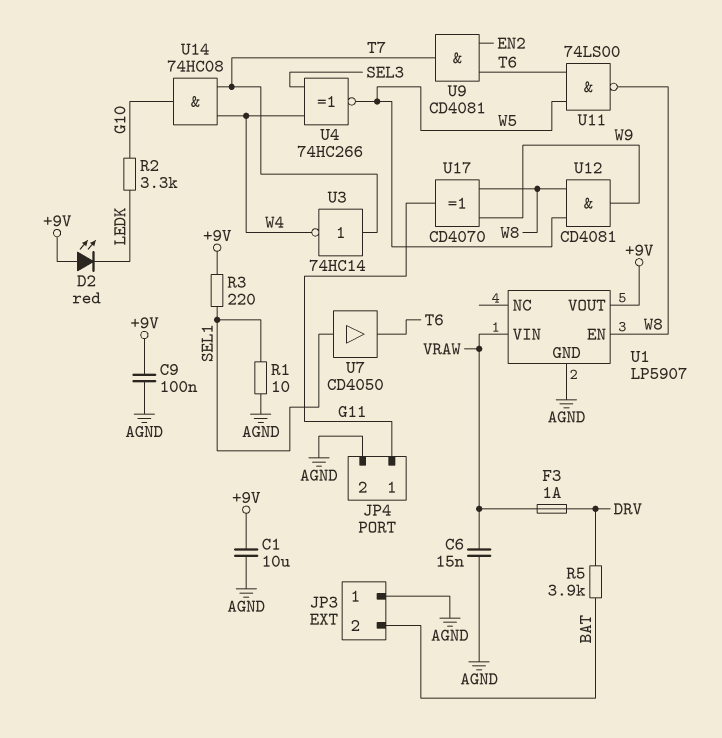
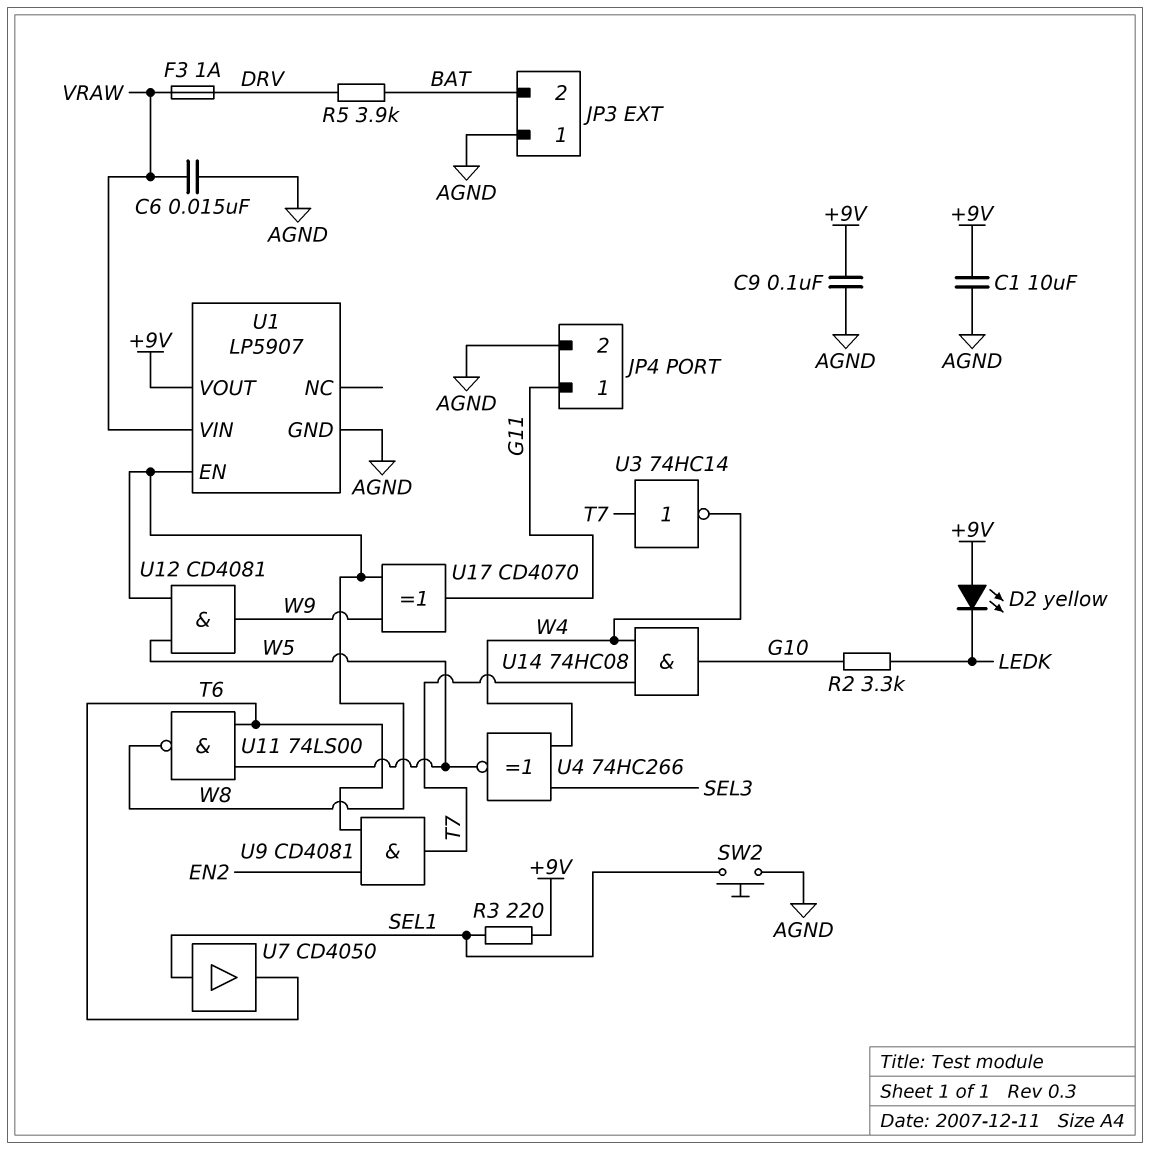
D2: LED red (A +9V, K LEDK) -> LED yellow (A +9V, K LEDK)
R1: 10 (AGND, SEL1) -> none
SW2: none -> button (AGND, SEL1)

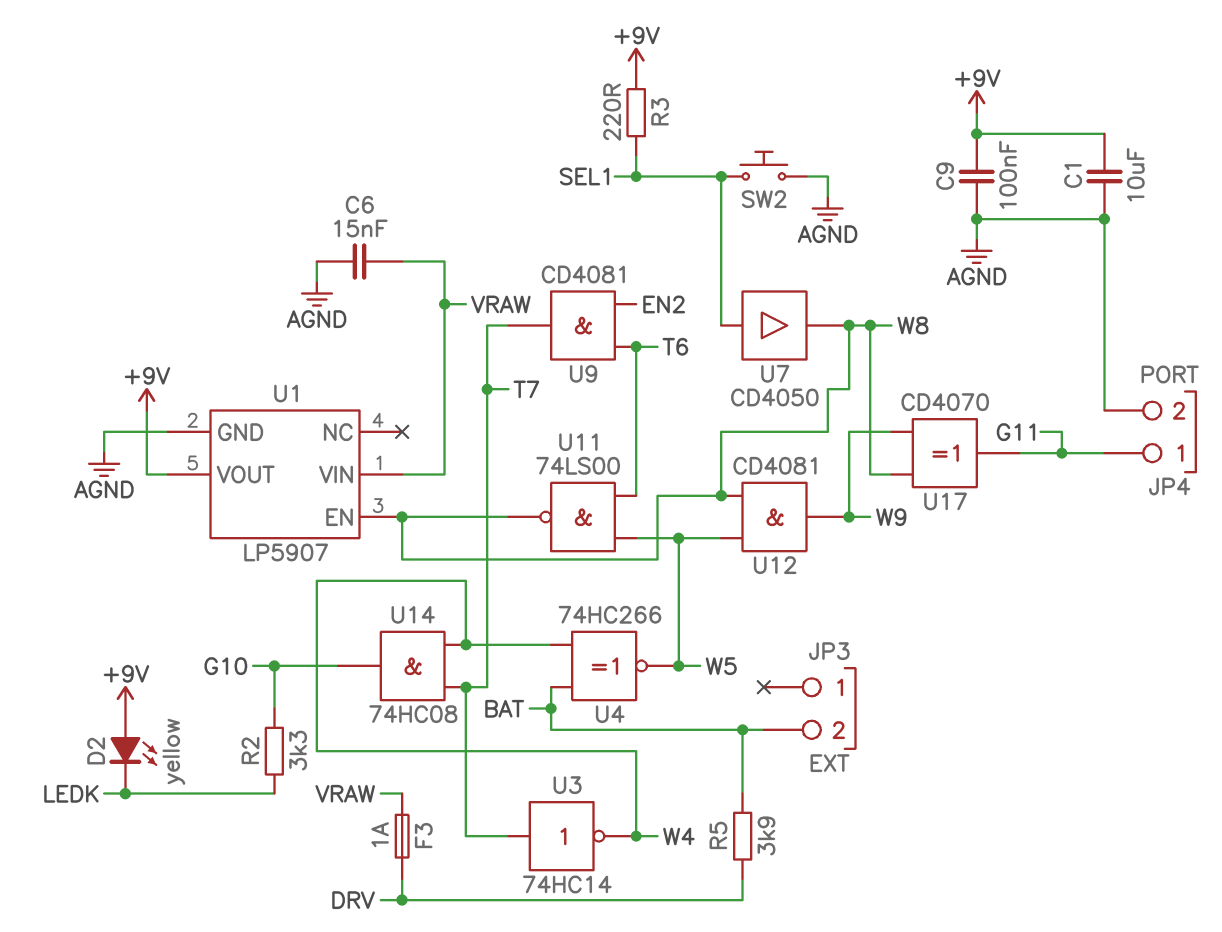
JP3 pin 1: AGND -> none
U4: XNOR 74HC266 (in SEL3, in W4, out W5) -> XNOR 74HC266 (in BAT, in W4, out W5)
U7: buffer CD4050 (in SEL1, out T6) -> buffer CD4050 (in SEL1, out W8)

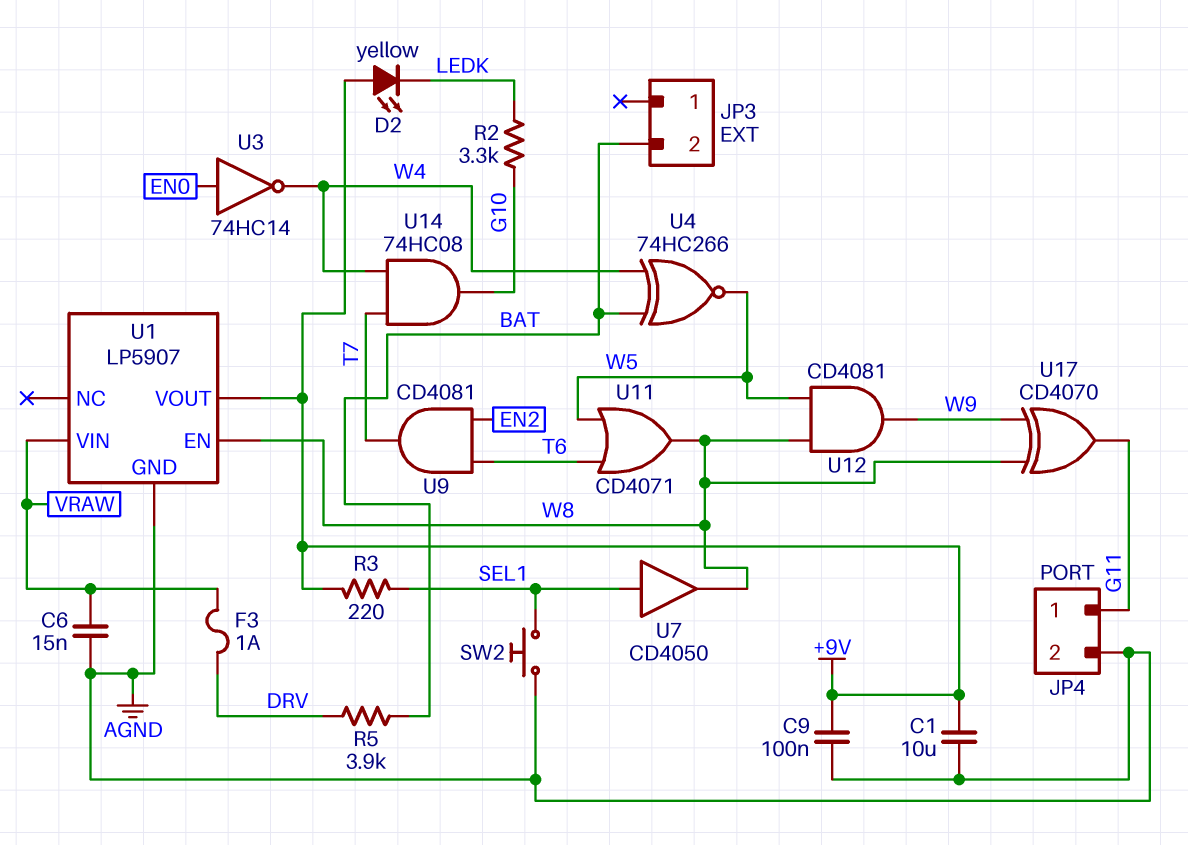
U3: NOT 74HC14 (in T7, out W4) -> NOT 74HC14 (in EN0, out W4)
U11: NAND 74LS00 (in T6, in W5, out W8) -> OR CD4071 (in T6, in W5, out W8)

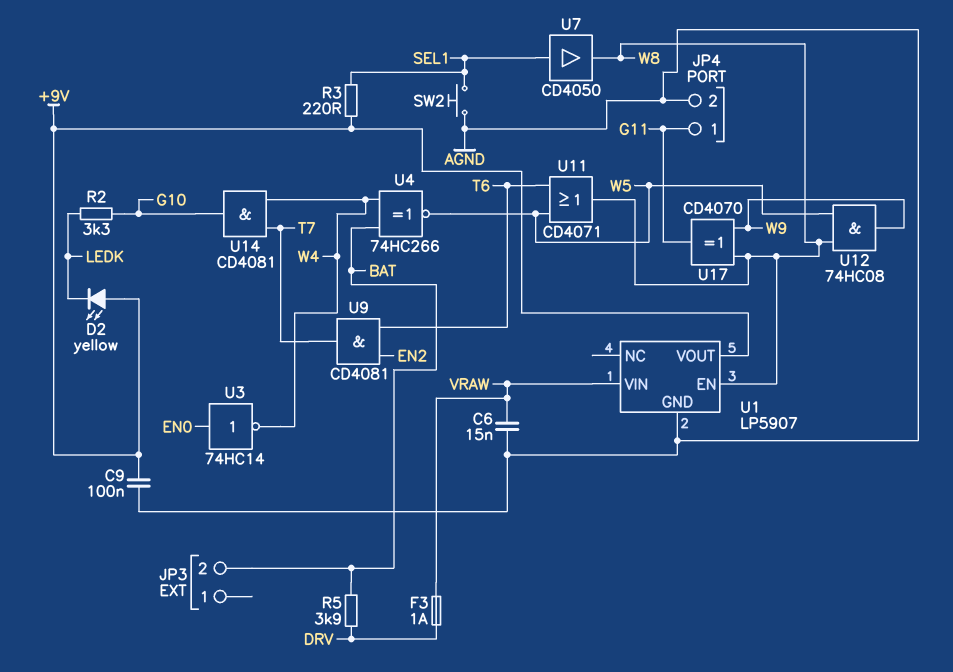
C1: 10uF (+9V, AGND) -> none
U12: AND CD4081 (in W5, in W8, out W9) -> AND 74HC08 (in W5, in W8, out W9)
U14: AND 74HC08 (in T7, in W4, out G10) -> AND CD4081 (in T7, in W4, out G10)

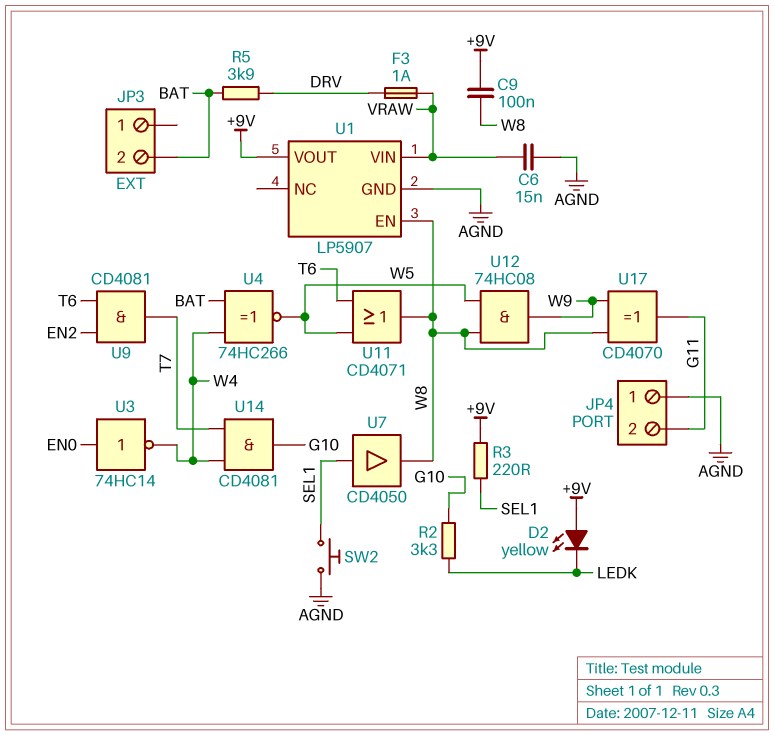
C9: 100nF (+9V, AGND) -> 100nF (+9V, W8)
JP4 pin 1: G11 -> AGND
JP4 pin 2: AGND -> G11

